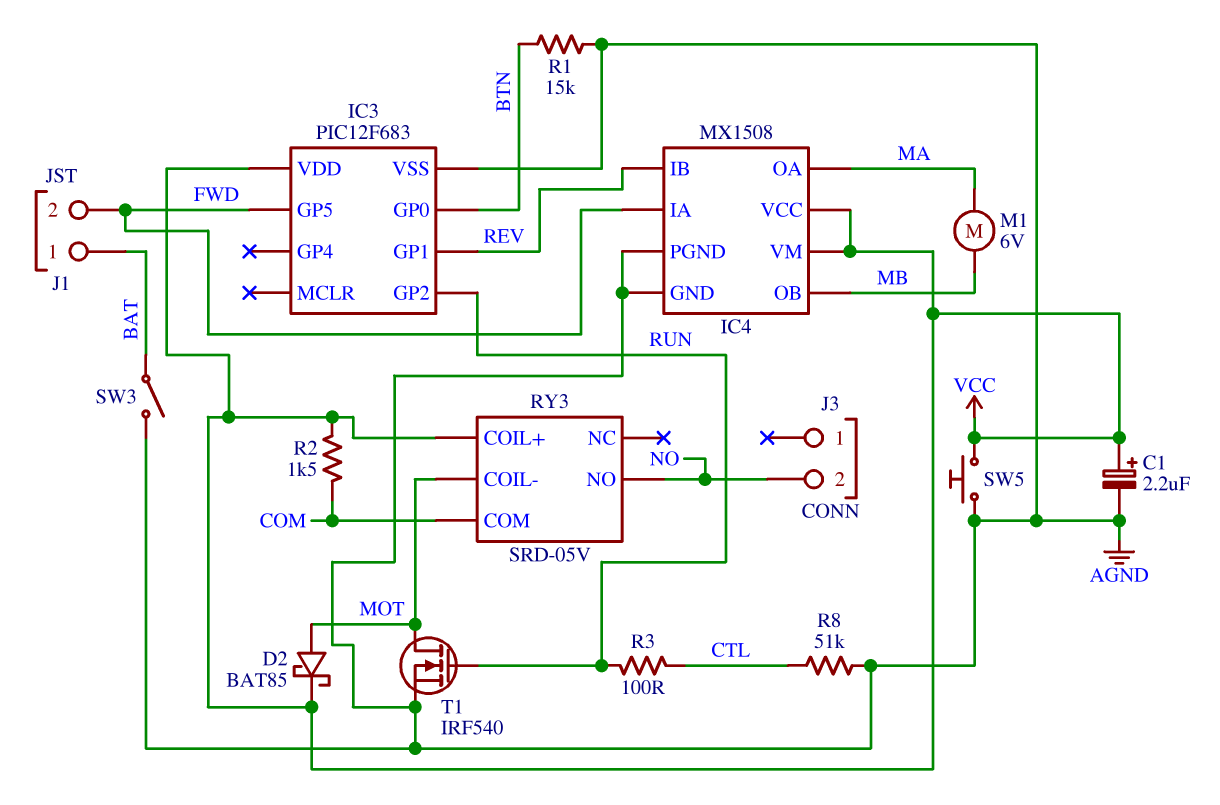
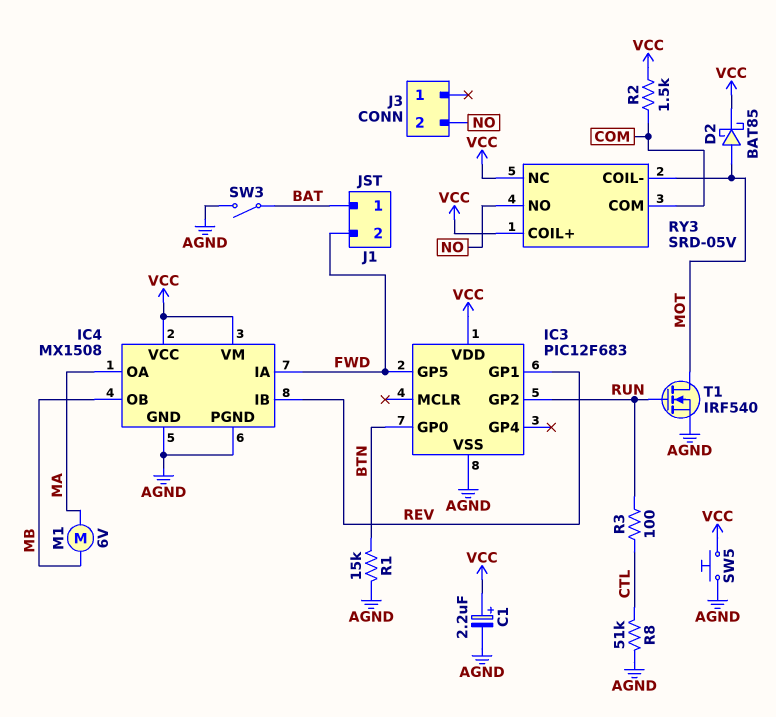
RY3 pin NC: none -> VCC

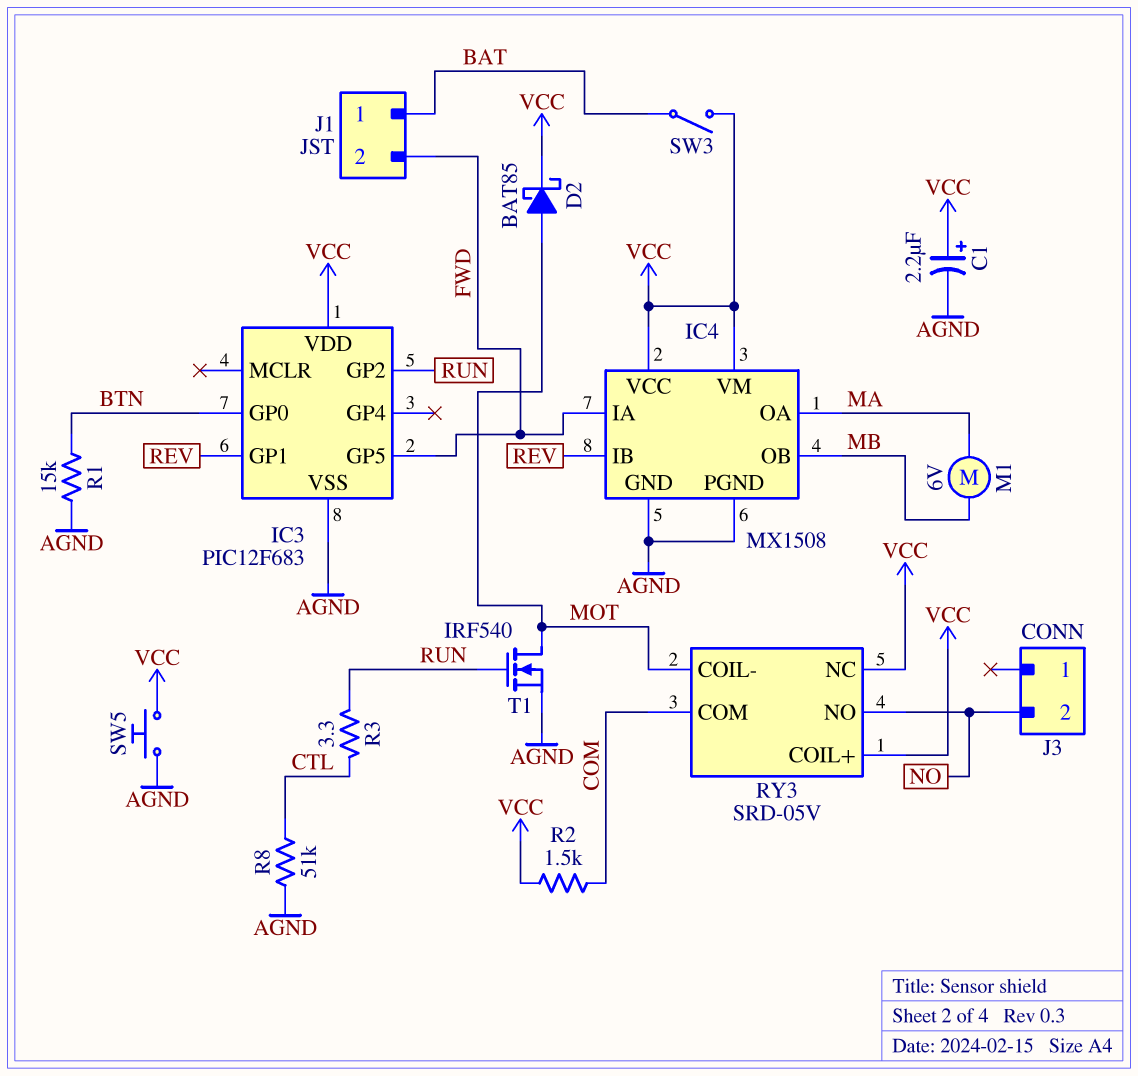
R3: 100 (CTL, RUN) -> 3.3 (CTL, RUN)
SW3: switch (AGND, BAT) -> switch (BAT, VCC)

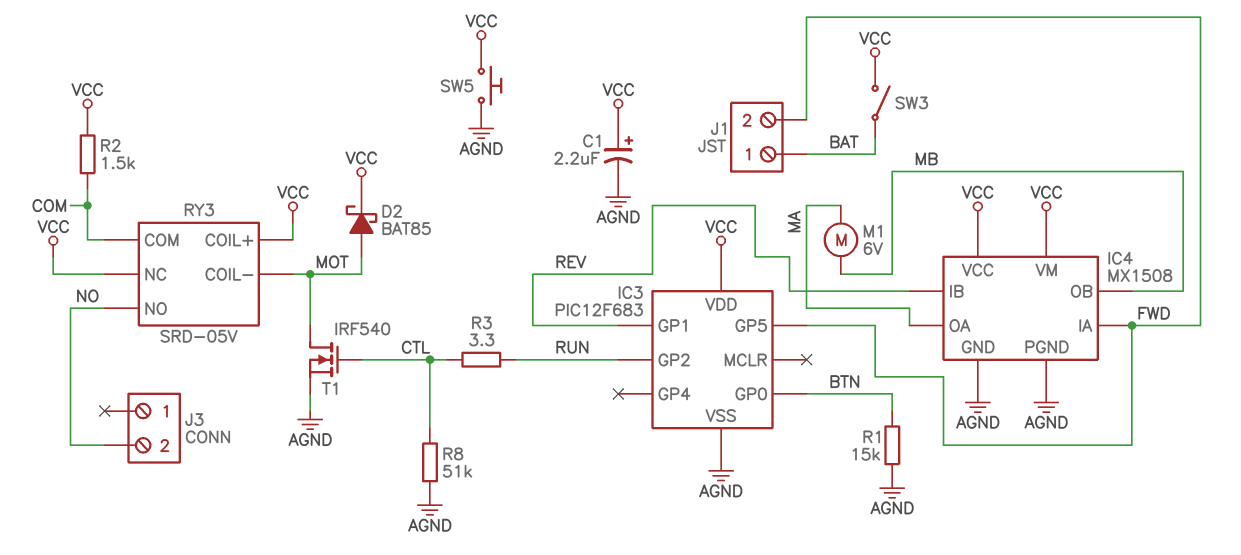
T1: NMOS IRF540 (G RUN, D MOT, S AGND) -> NMOS IRF540 (G CTL, D MOT, S AGND)

